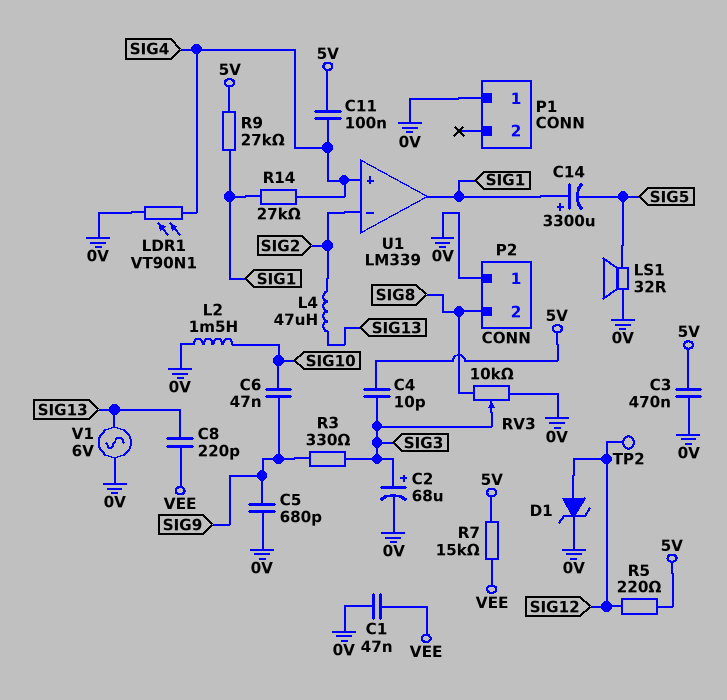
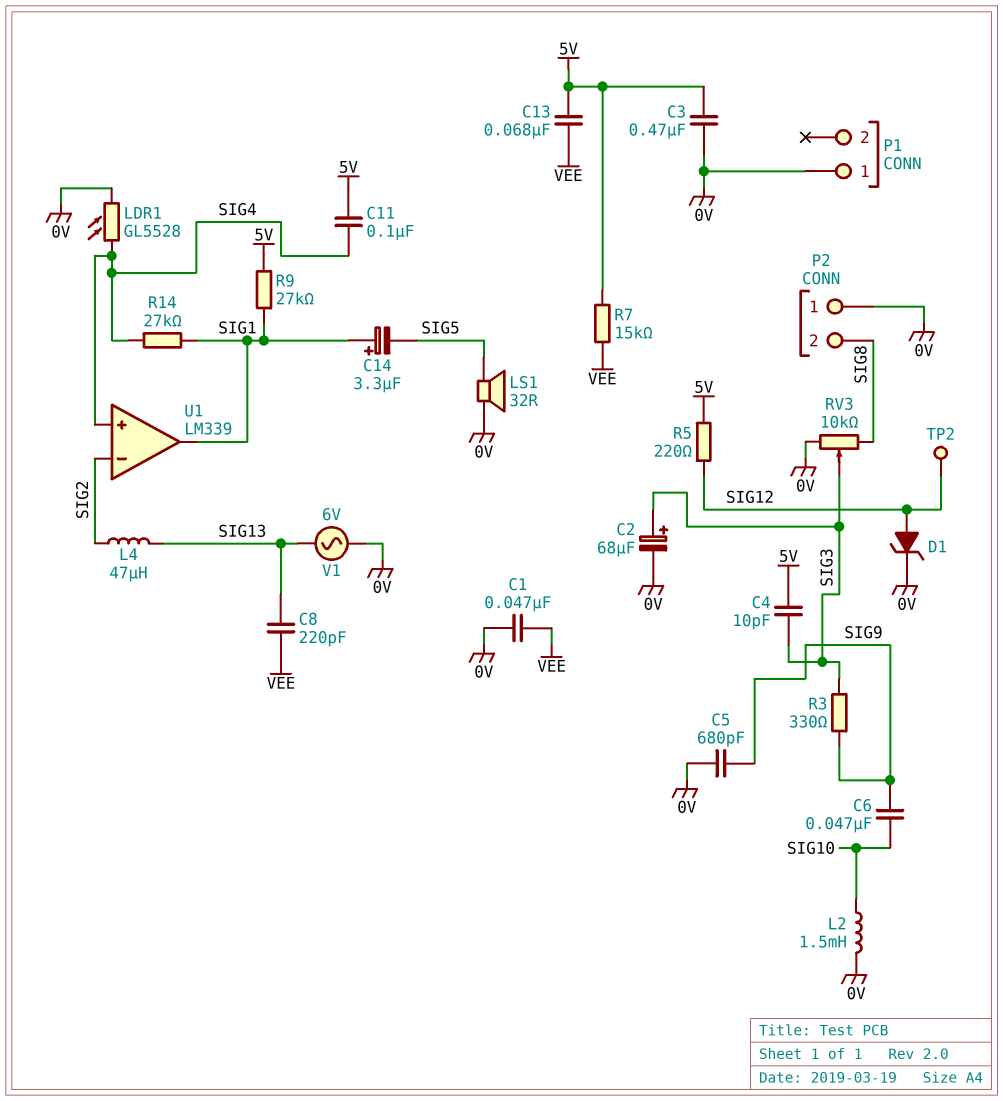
C13: none -> 68nF (5V, VEE)
C14: 3300uF (plus SIG1, minus SIG5) -> 3.3uF (plus SIG1, minus SIG5)
LDR1: VT90N1 (0V, SIG4) -> GL5528 (0V, SIG4)

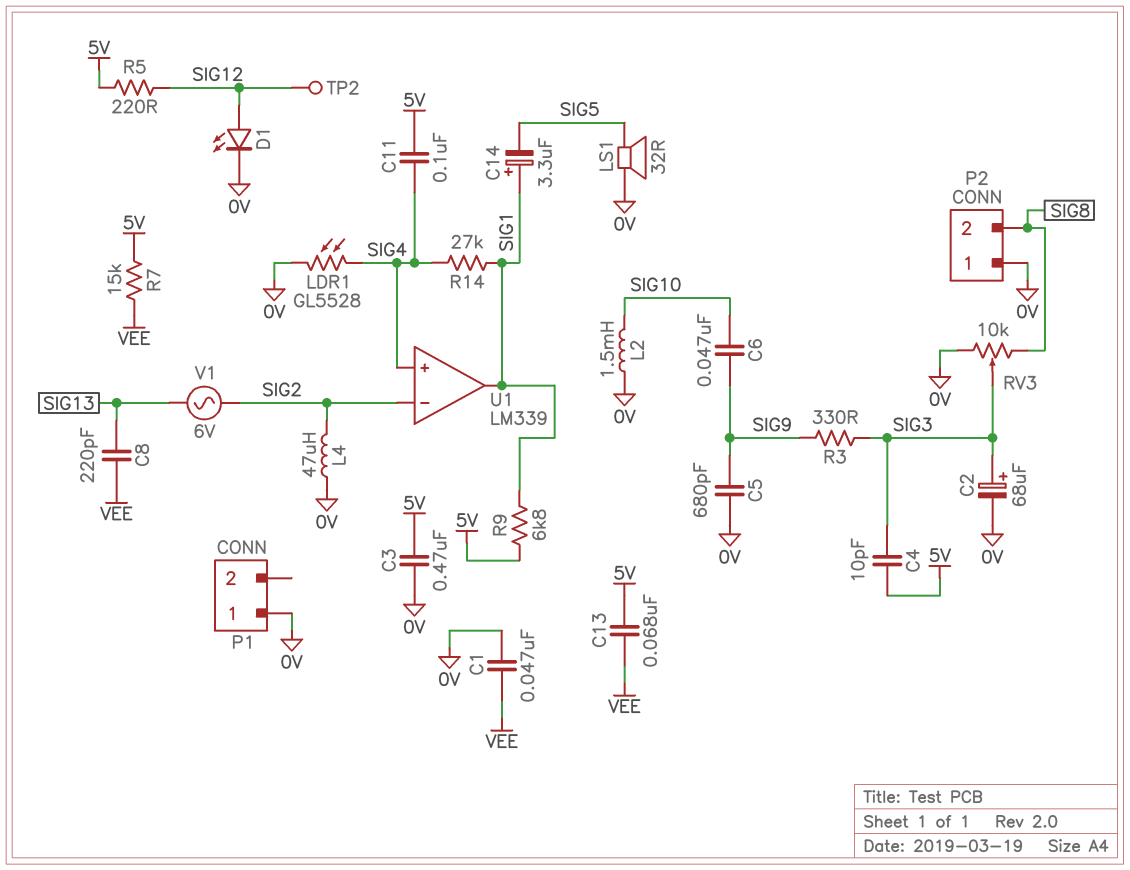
D1: zener (A SIG12, K 0V) -> LED (A SIG12, K 0V)
L4: 47uH (SIG2, SIG13) -> 47uH (0V, SIG2)
R9: 27k (5V, SIG1) -> 6.8k (5V, SIG1)
V1: AC 6V (0V, SIG13) -> AC 6V (SIG2, SIG13)

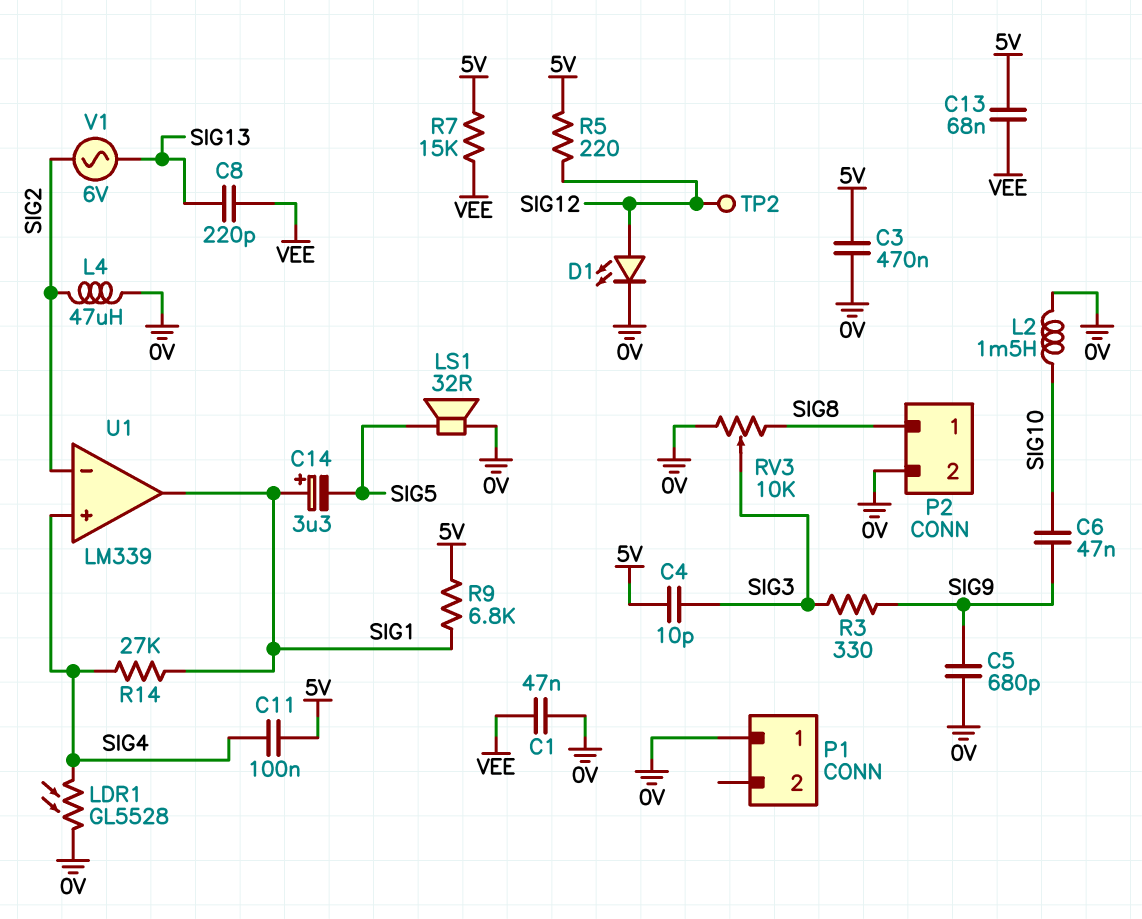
C2: 68uF (plus SIG3, minus 0V) -> none
P2 pin 1: 0V -> SIG8
P2 pin 2: SIG8 -> 0V

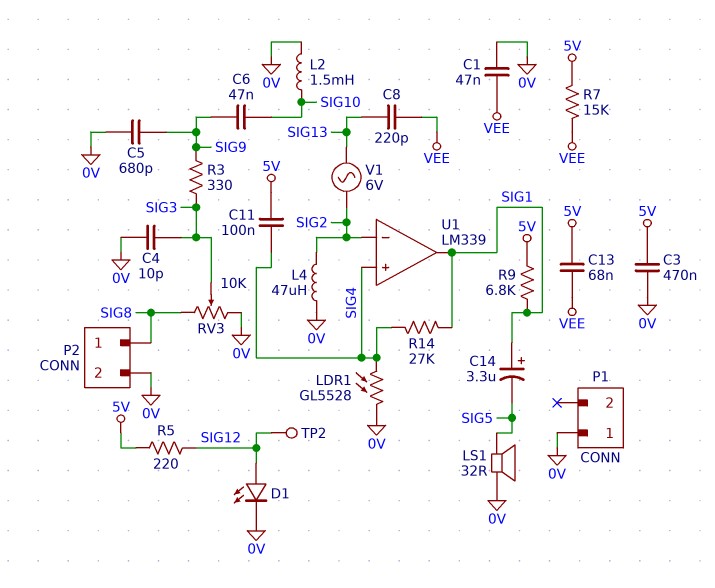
C4: 10pF (5V, SIG3) -> 10pF (0V, SIG3)

